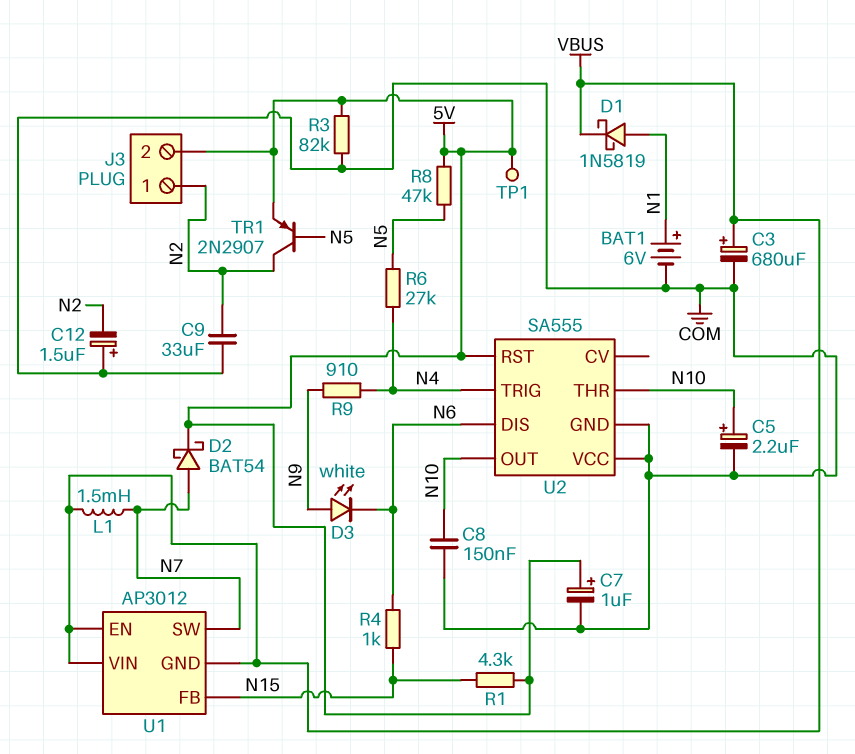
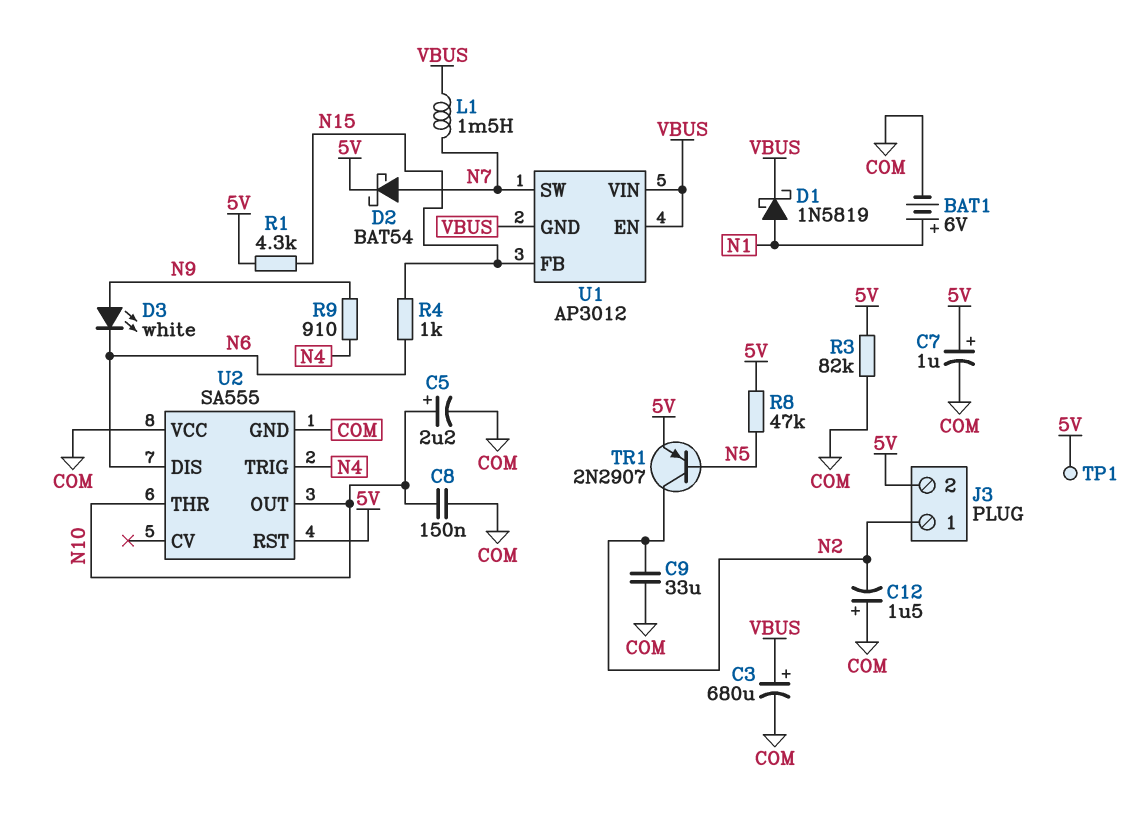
R6: 27k (N4, N5) -> none

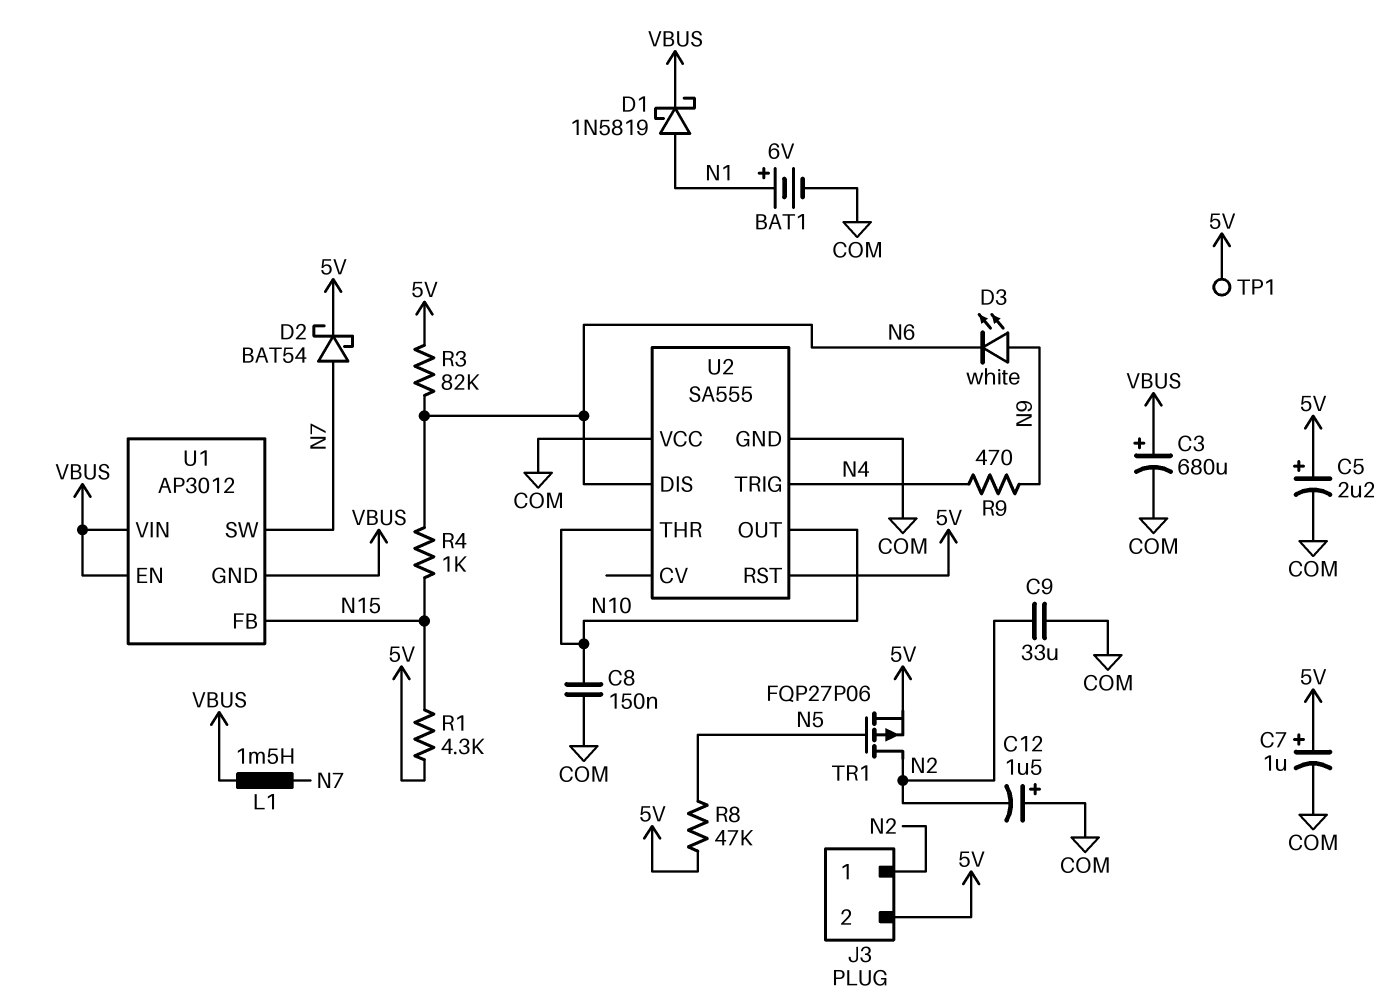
C5: 2.2uF (plus N10, minus COM) -> 2.2uF (plus 5V, minus COM)
R3: 82k (5V, COM) -> 82k (5V, N6)
R9: 910 (N4, N9) -> 470 (N4, N9)
TR1: PNP 2N2907 (B N5, C N2, E 5V) -> PMOS FQP27P06 (G N5, D N2, S 5V)

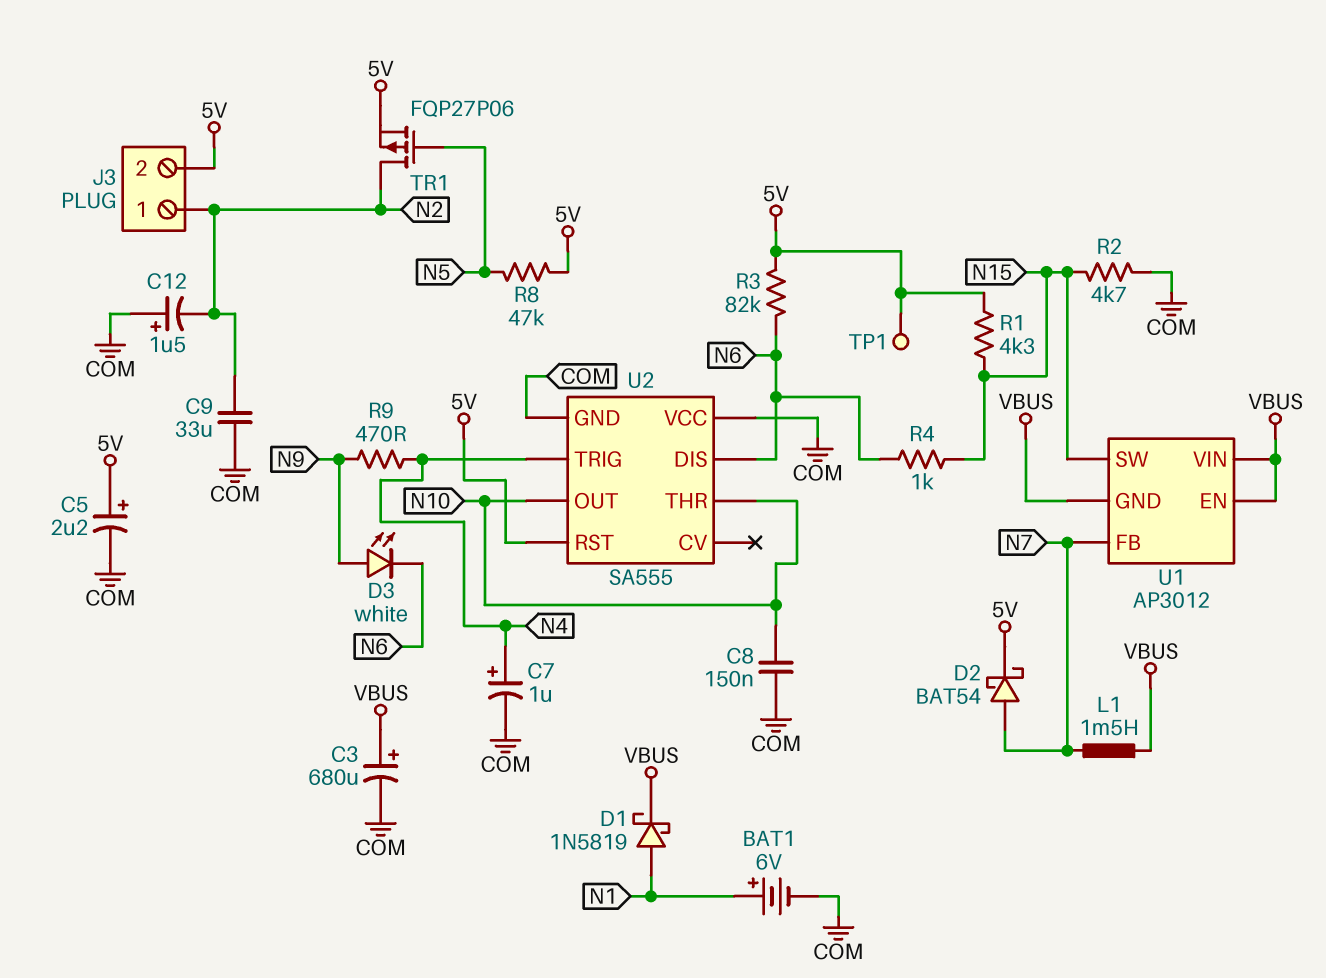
C7: 1uF (plus 5V, minus COM) -> 1uF (plus N4, minus COM)
R2: none -> 4.7k (COM, N15)
U1 pin FB: N15 -> N7
U1 pin SW: N7 -> N15

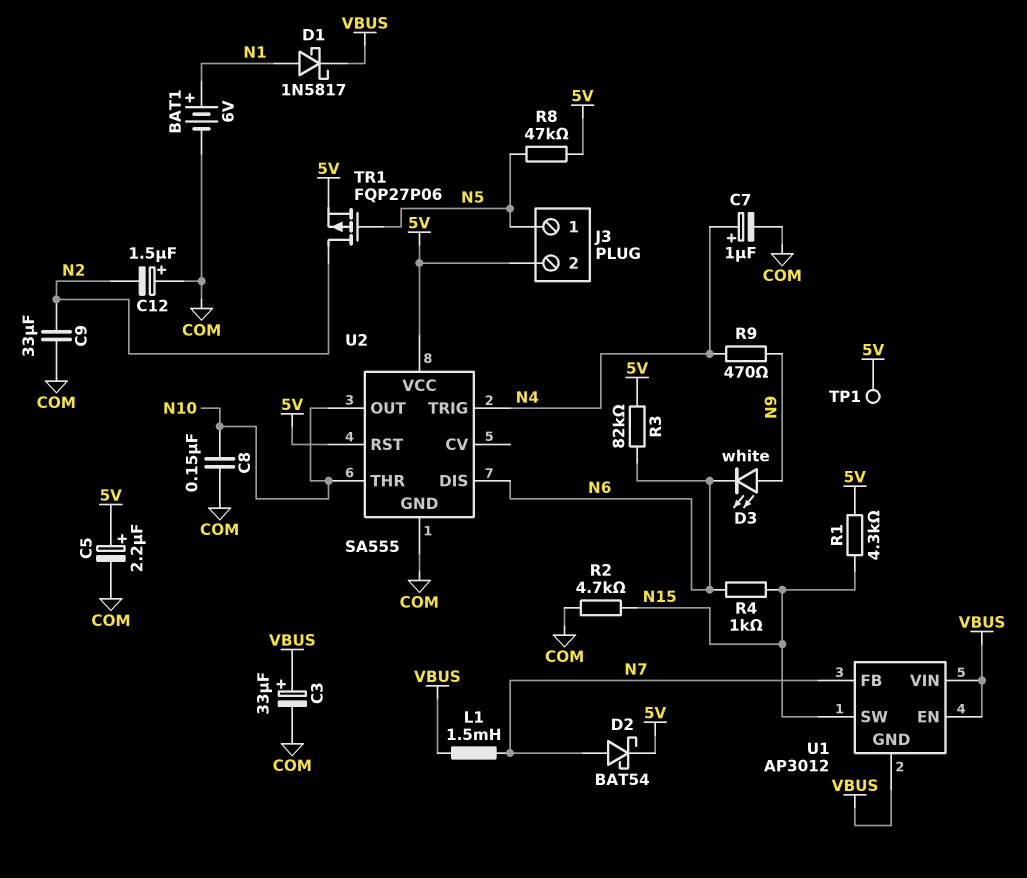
C3: 680uF (plus VBUS, minus COM) -> 33uF (plus VBUS, minus COM)
D1: schottky 1N5819 (A N1, K VBUS) -> schottky 1N5817 (A N1, K VBUS)
J3 pin 1: N2 -> N5
U2 pin VCC: COM -> 5V

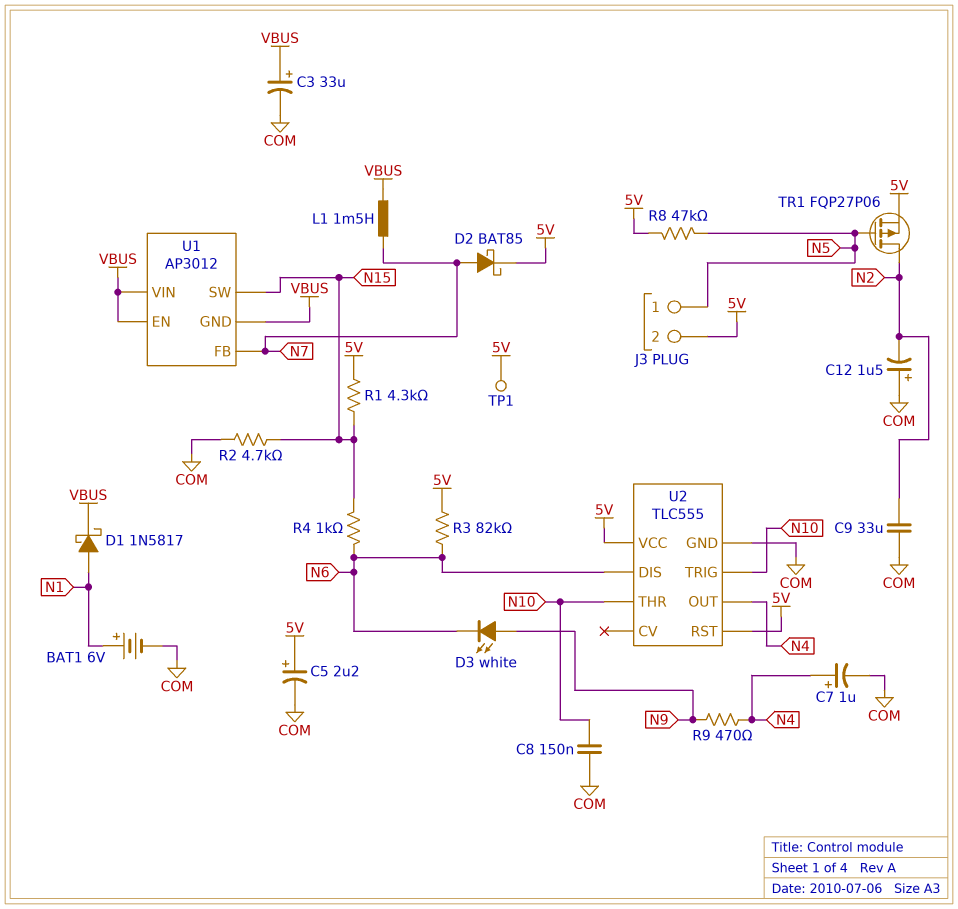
D2: schottky BAT54 (A N7, K 5V) -> schottky BAT85 (A N7, K 5V)
U2: SA555 -> TLC555
U2 pin OUT: N10 -> N4
U2 pin TRIG: N4 -> N10

